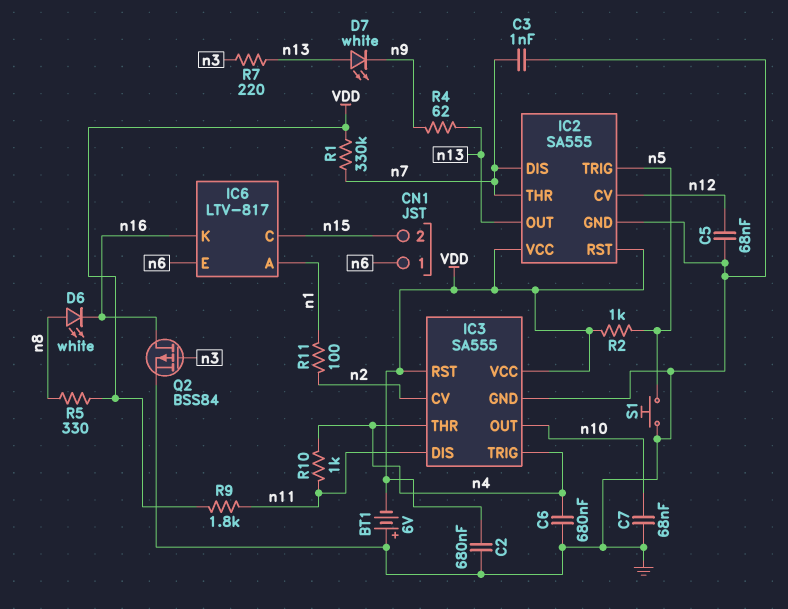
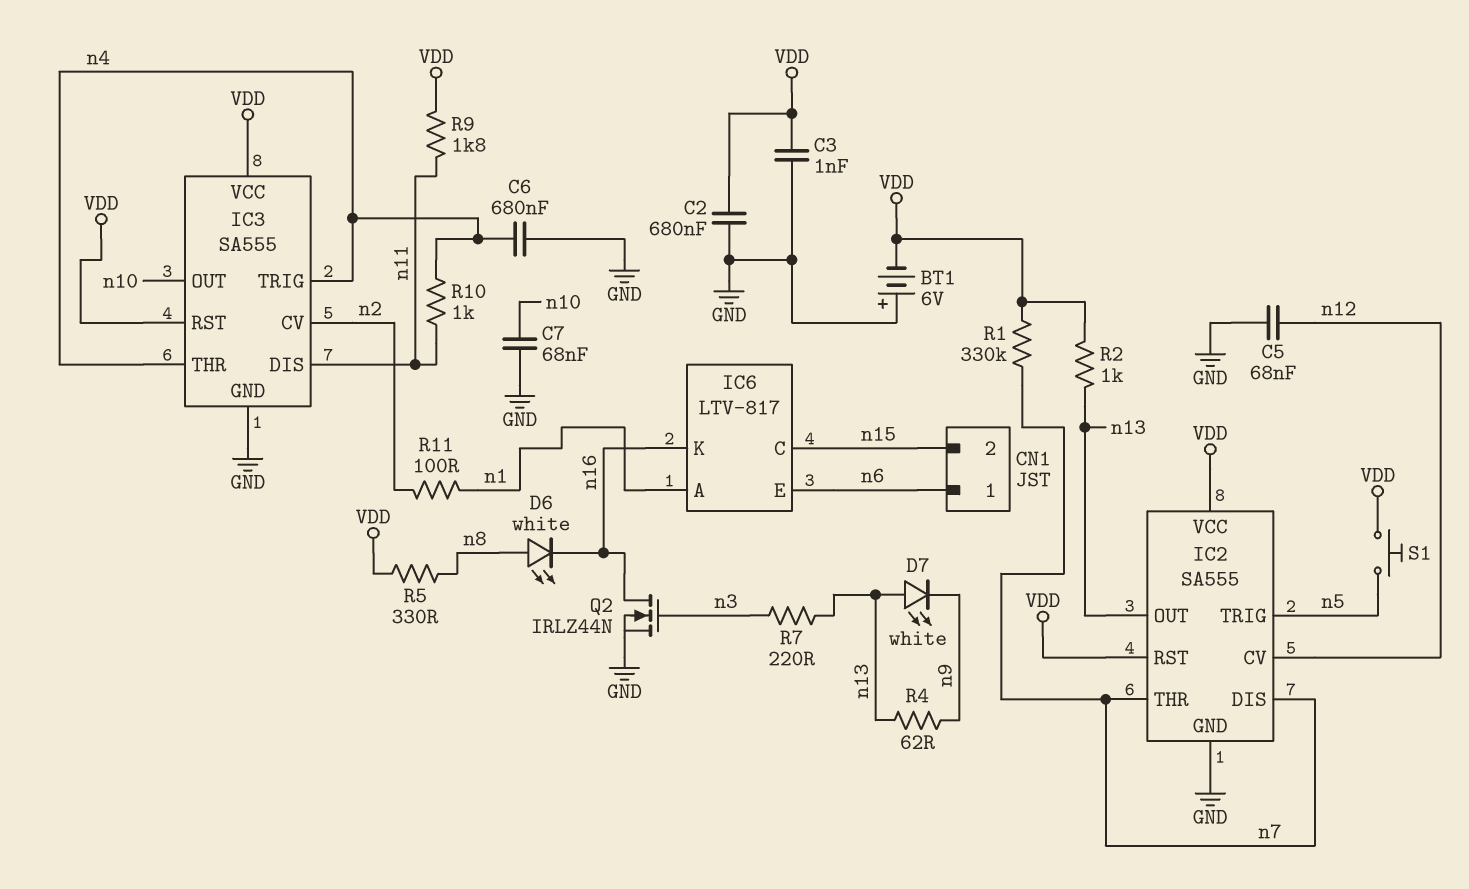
C3: 1nF (GND, n7) -> 1nF (GND, VDD)
Q2: PMOS BSS84 (G n3, D n16, S GND) -> NMOS IRLZ44N (G n3, D n16, S GND)
R2: 1k (VDD, n5) -> 1k (VDD, n13)
S1: button (GND, n5) -> button (VDD, n5)

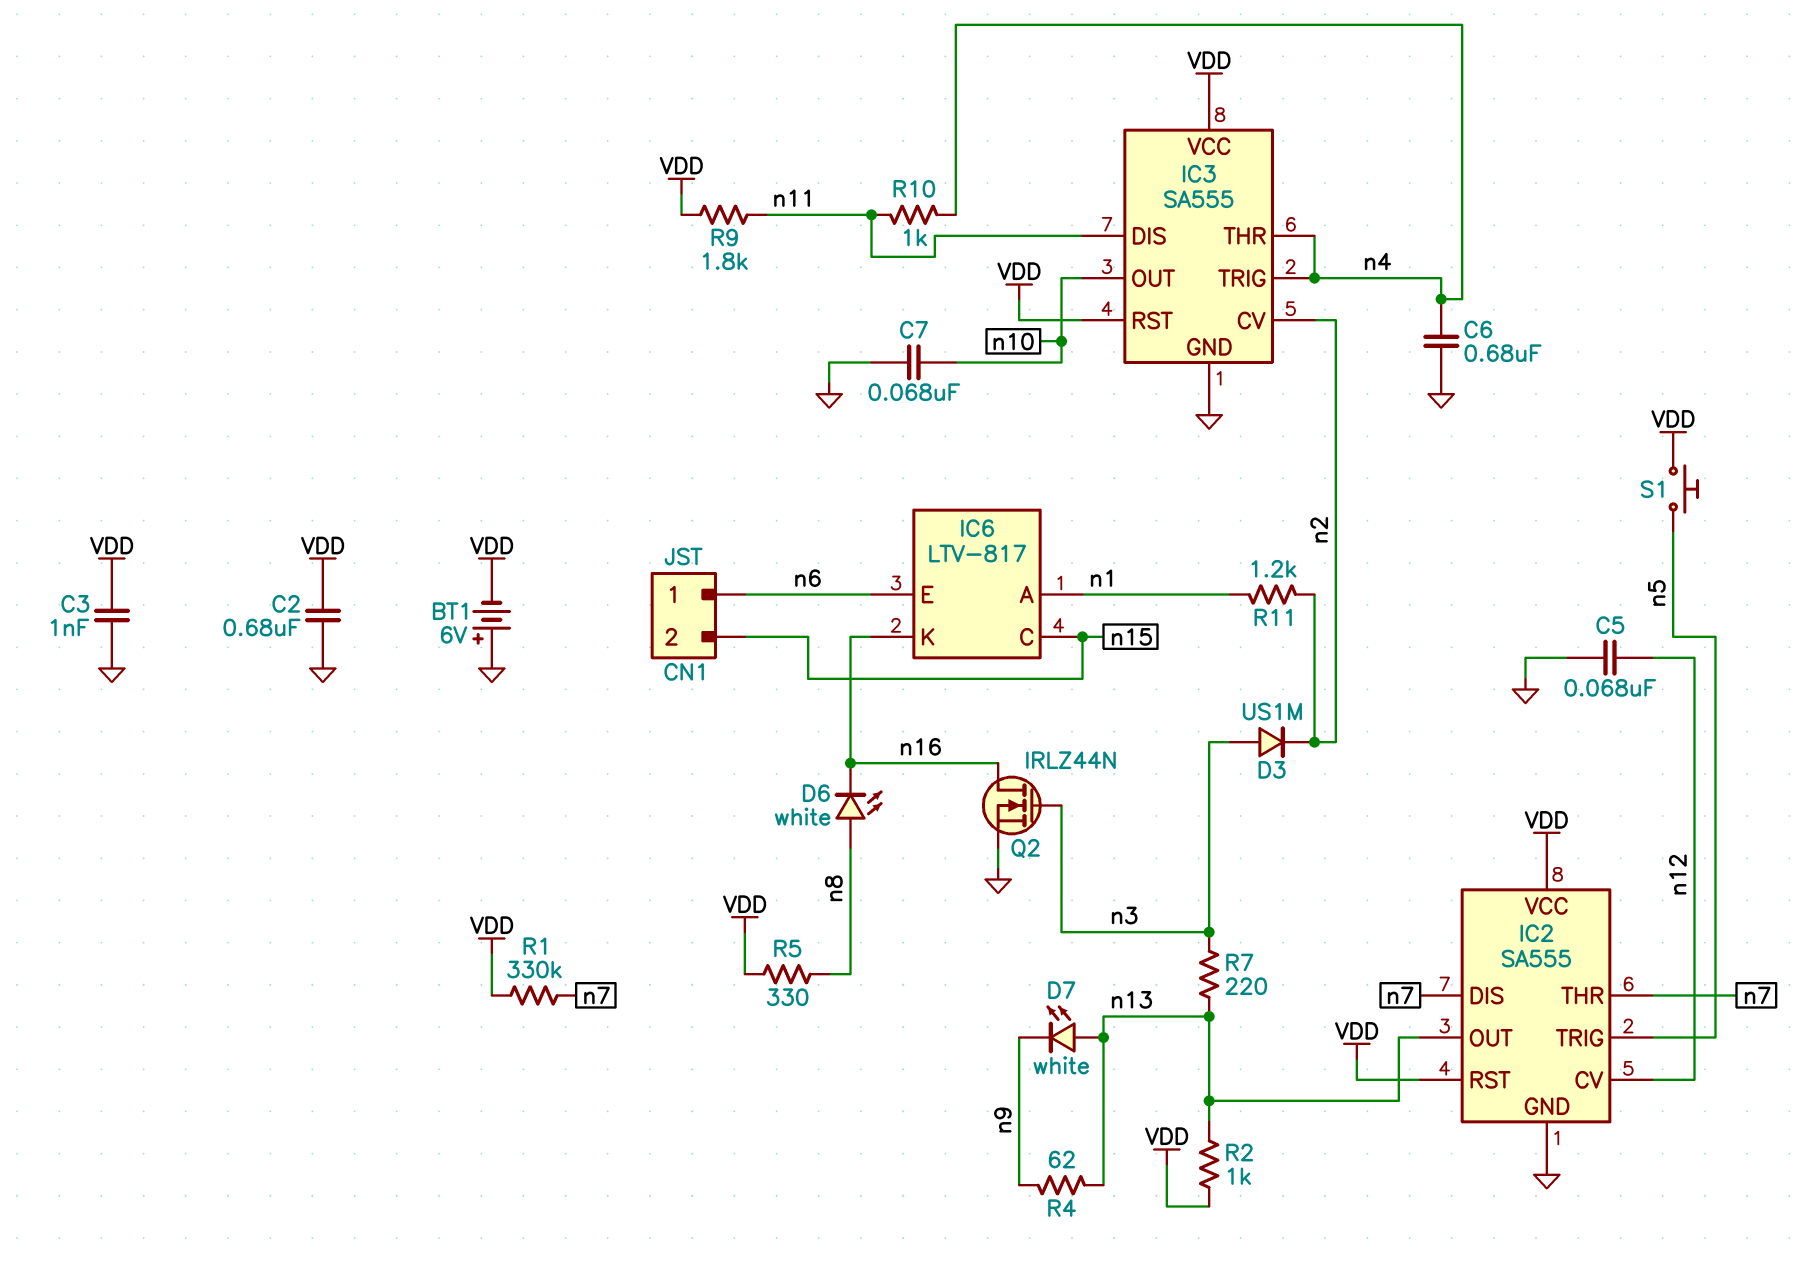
D3: none -> diode US1M (A n3, K n2)
R11: 100 (n1, n2) -> 1.2k (n1, n2)

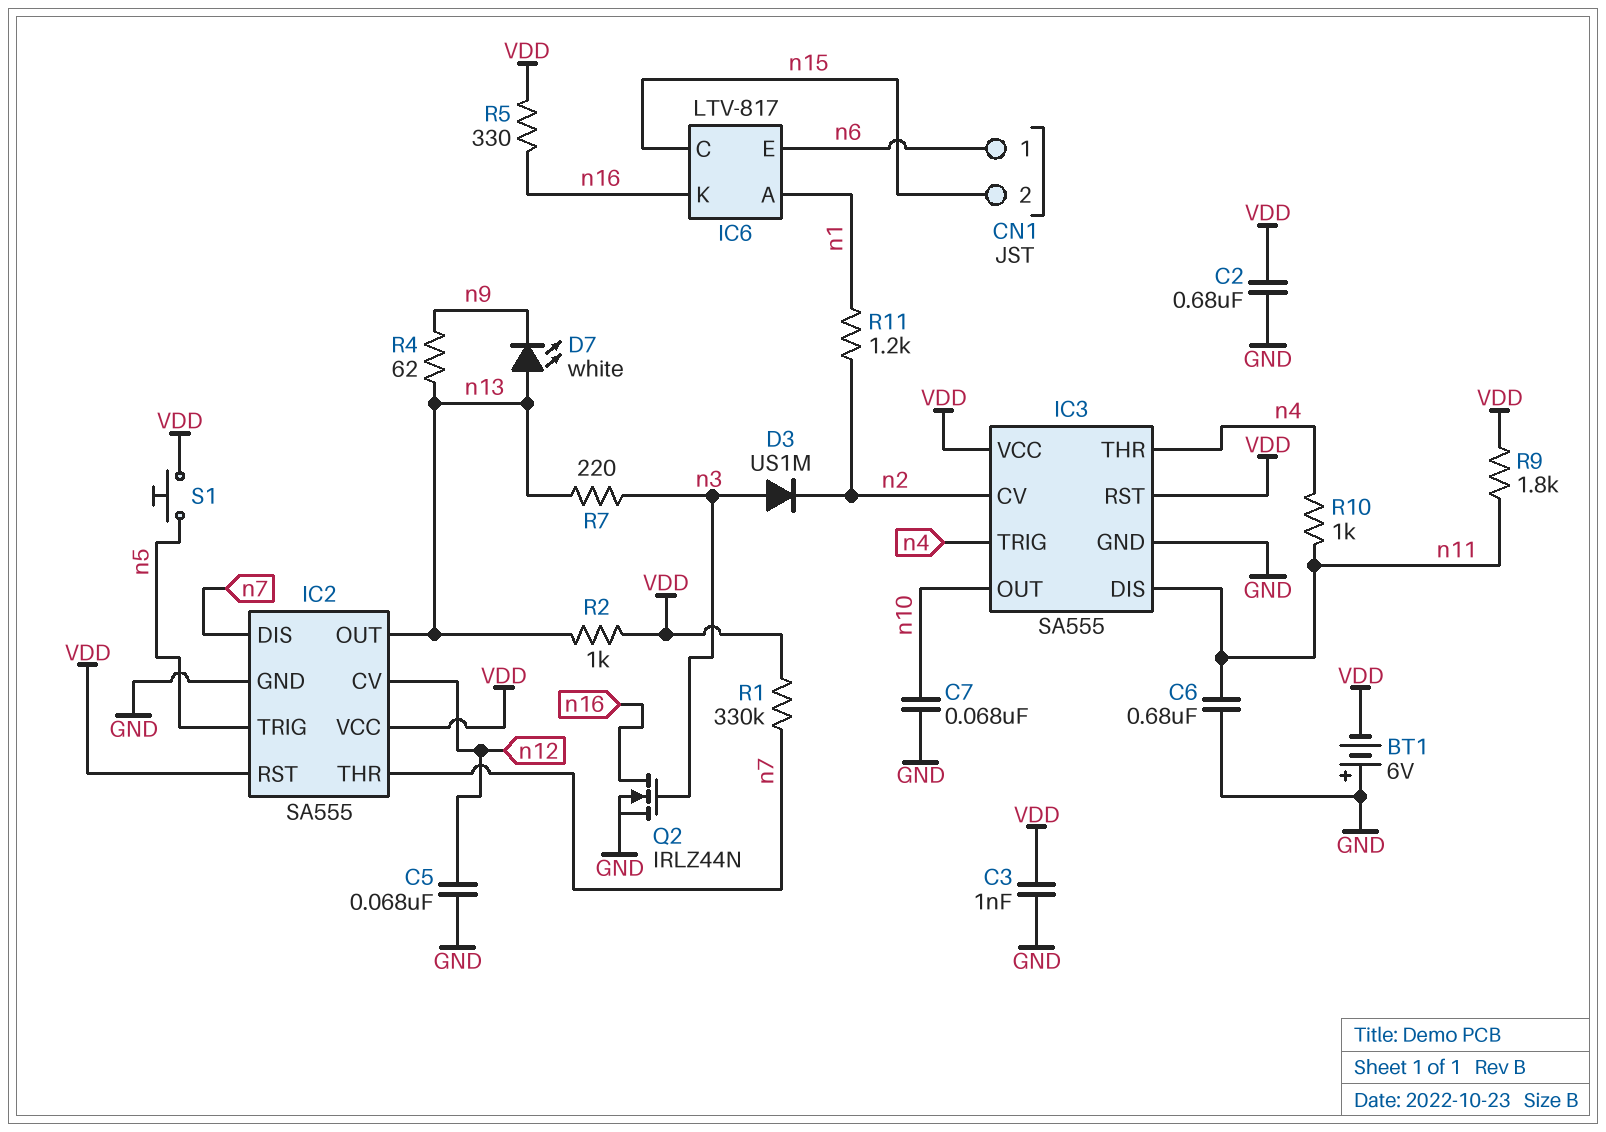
C6: 680nF (GND, n4) -> 680nF (GND, n11)
D6: LED white (A n8, K n16) -> none
R5: 330 (VDD, n8) -> 330 (VDD, n16)

